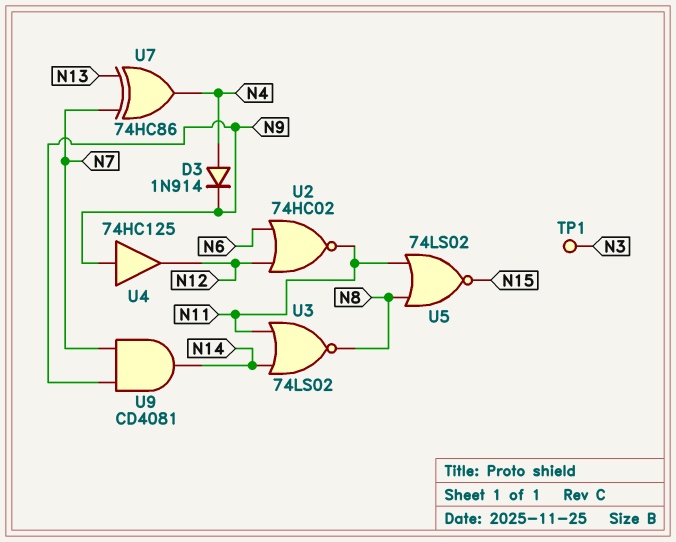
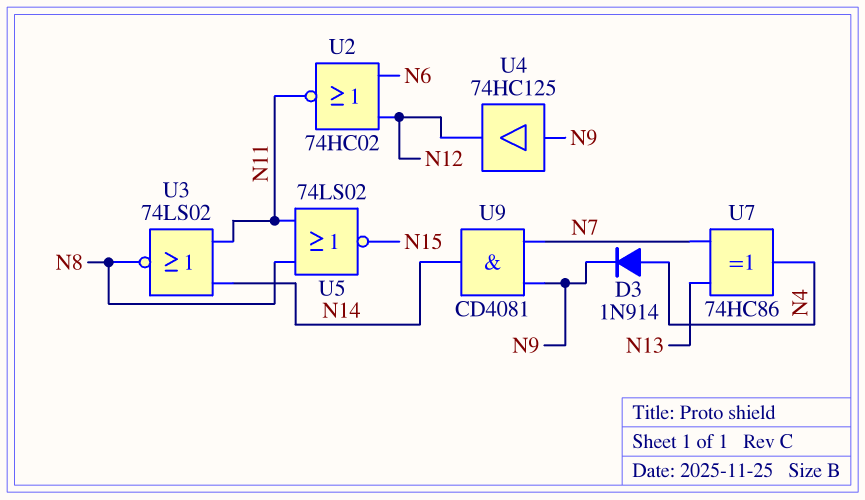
TP1: test point (N3) -> none

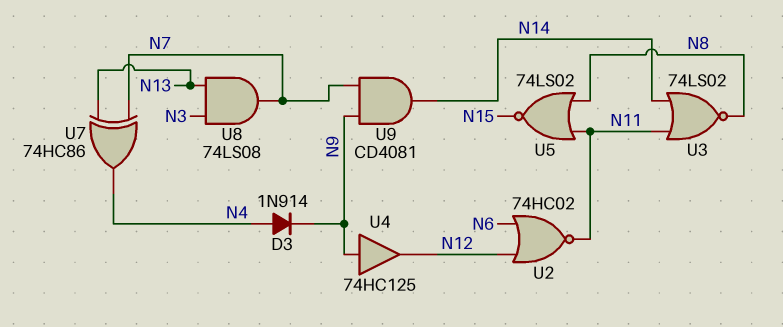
U8: none -> AND 74LS08 (in N3, in N13, out N7)

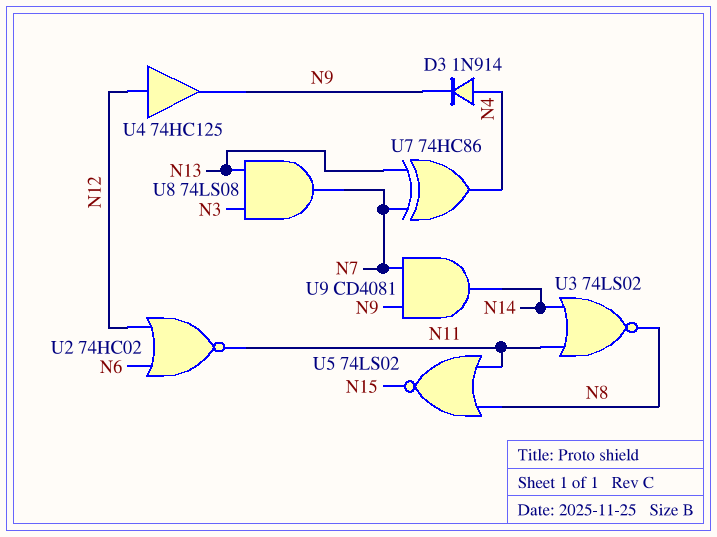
U4: buffer 74HC125 (in N9, out N12) -> buffer 74HC125 (in N12, out N9)

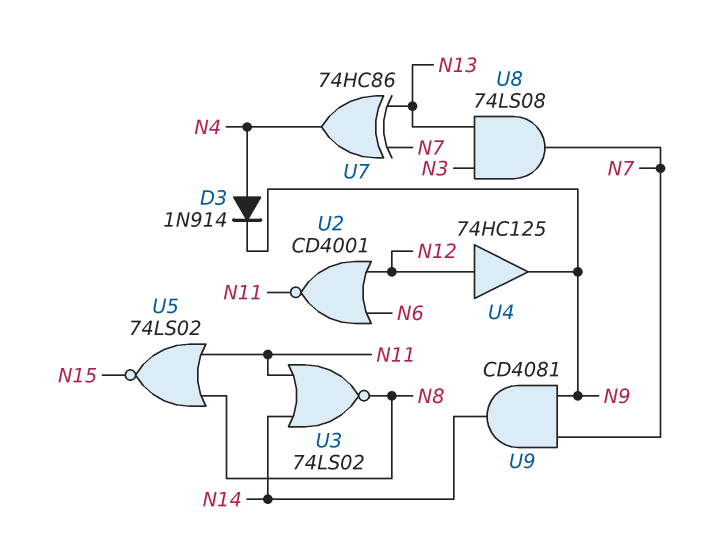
U2: NOR 74HC02 (in N6, in N12, out N11) -> NOR CD4001 (in N6, in N12, out N11)

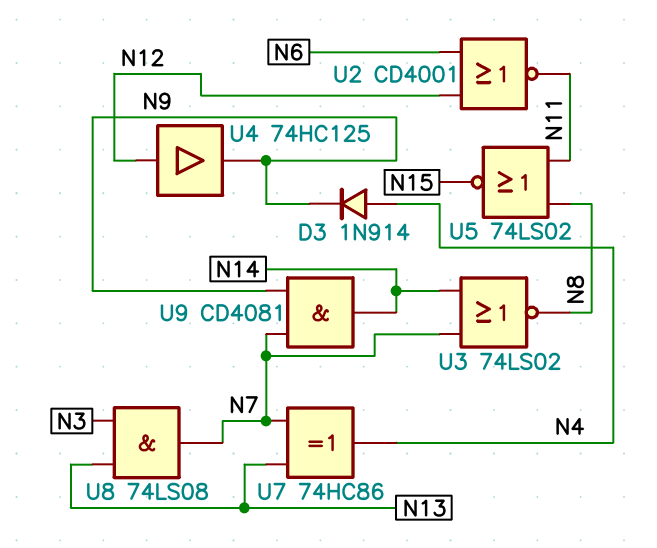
U3: NOR 74LS02 (in N11, in N14, out N8) -> NOR 74LS02 (in N7, in N14, out N8)

